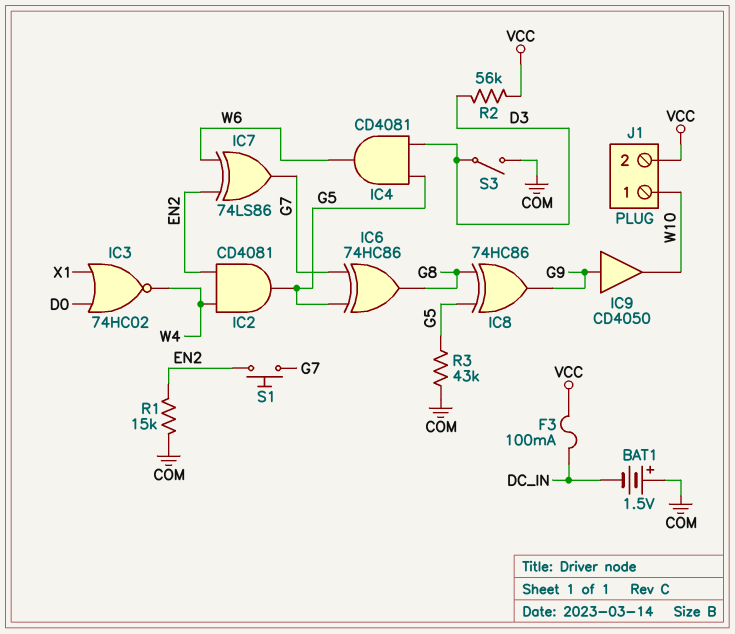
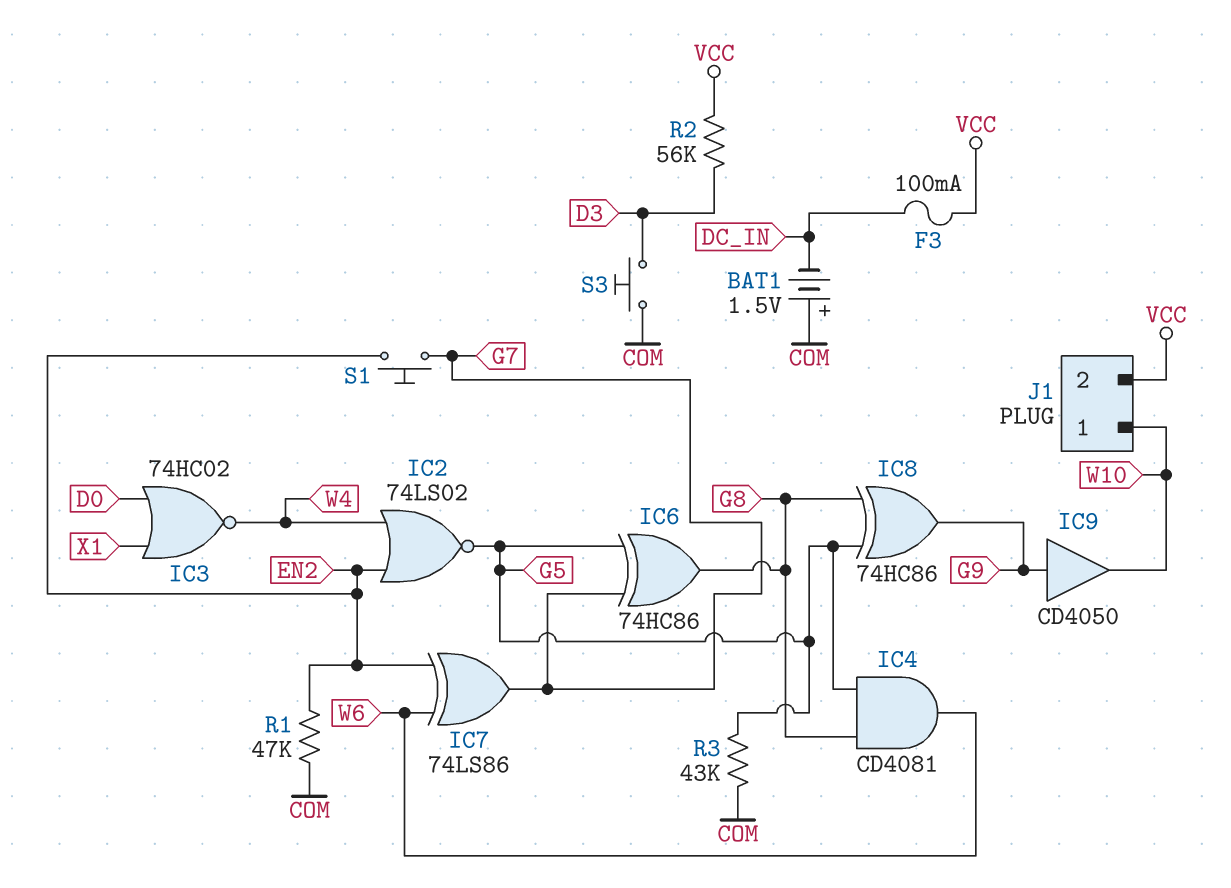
IC2: AND CD4081 (in EN2, in W4, out G5) -> NOR 74LS02 (in EN2, in W4, out G5)
IC4: AND CD4081 (in D3, in G5, out W6) -> AND CD4081 (in G5, in G8, out W6)
R1: 15k (COM, EN2) -> 47k (COM, EN2)
S3: switch (COM, D3) -> button (COM, D3)

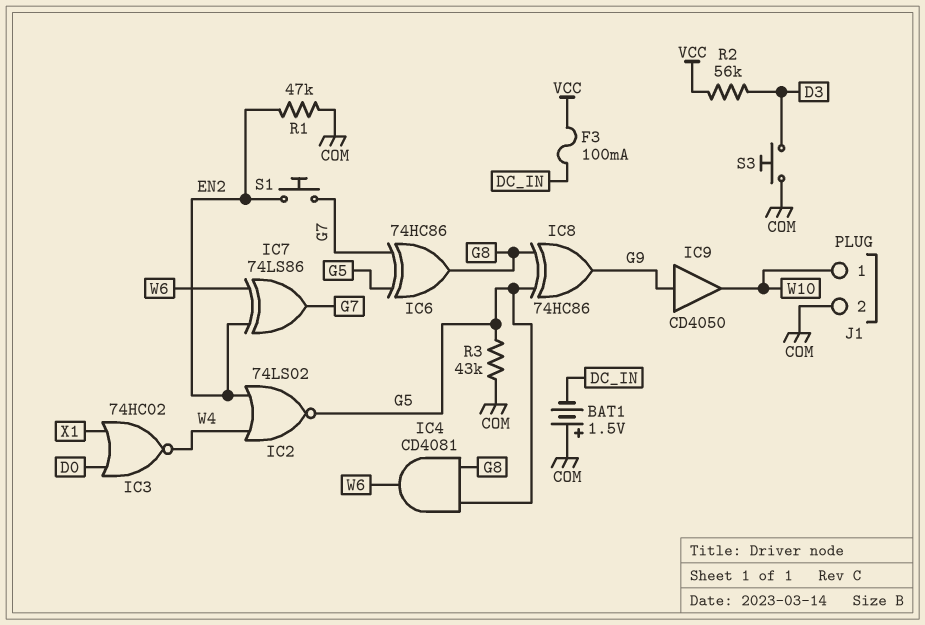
J1 pin 2: VCC -> COM

